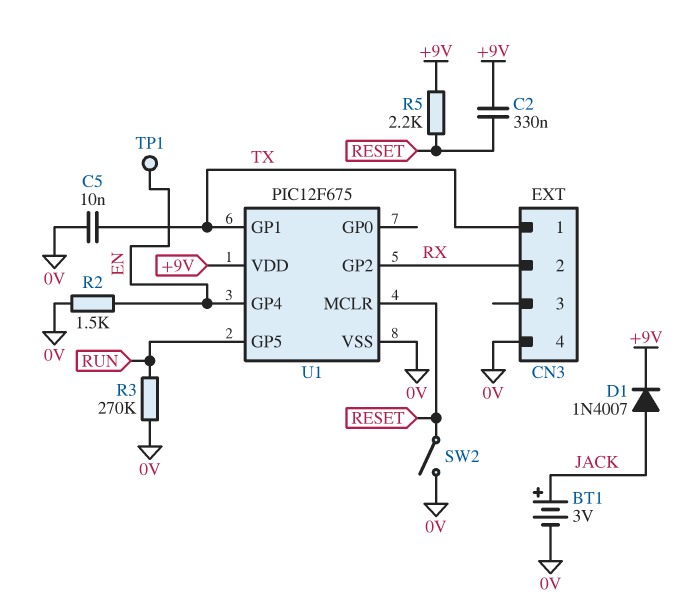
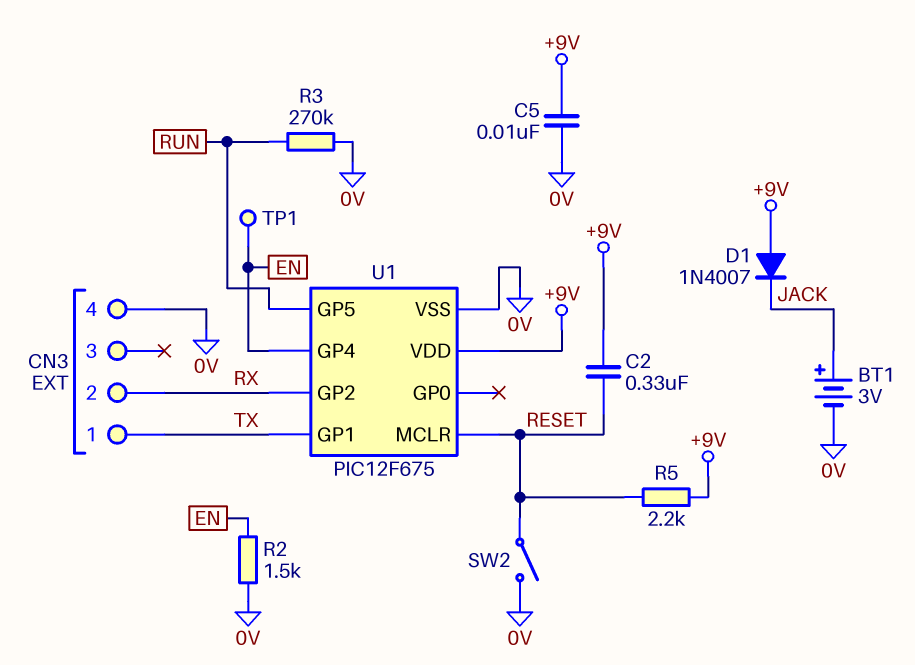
C5: 10nF (0V, TX) -> 10nF (+9V, 0V)
D1: diode 1N4007 (A JACK, K +9V) -> diode 1N4007 (A +9V, K JACK)

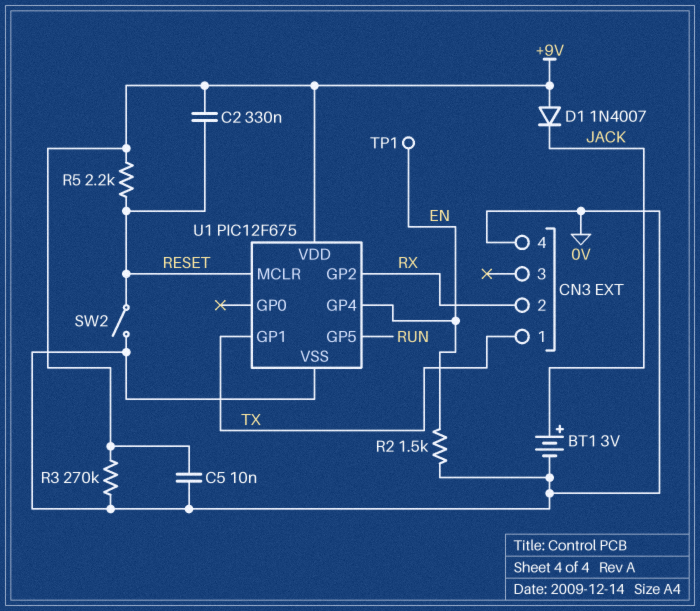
R3: 270k (0V, RUN) -> 270k (+9V, 0V)

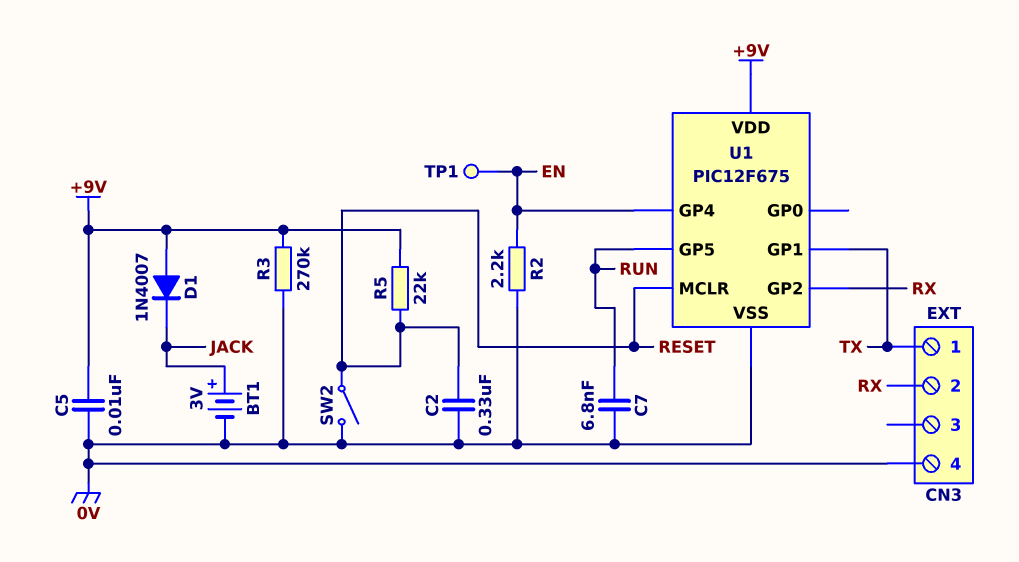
C2: 330nF (+9V, RESET) -> 330nF (0V, RESET)
C7: none -> 6.8nF (0V, RUN)
R2: 1.5k (0V, EN) -> 2.2k (0V, EN)
R5: 2.2k (+9V, RESET) -> 22k (+9V, RESET)

